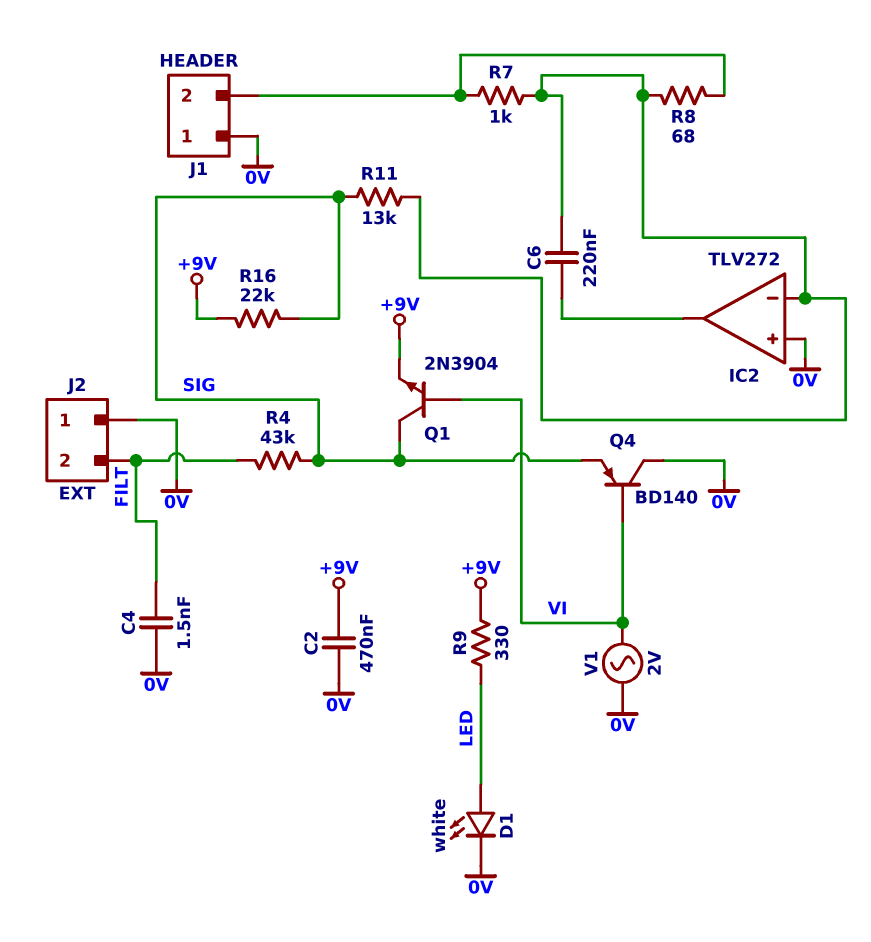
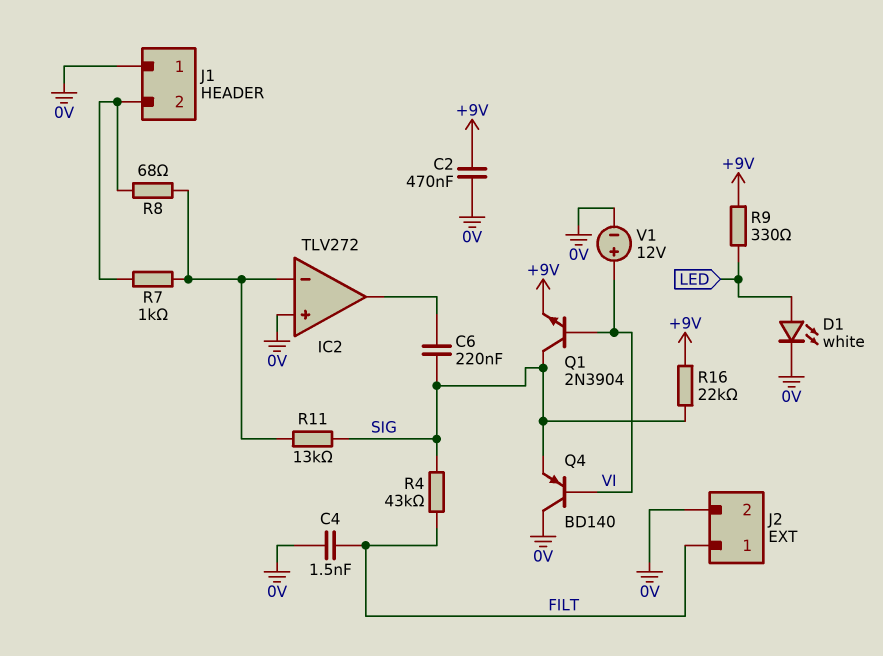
C6: 220nF (IC2/in-, IC2/out) -> 220nF (IC2/out, SIG)
J2 pin 1: 0V -> FILT
J2 pin 2: FILT -> 0V
V1: AC 2V (0V, VI) -> 12V (plus VI, minus 0V)

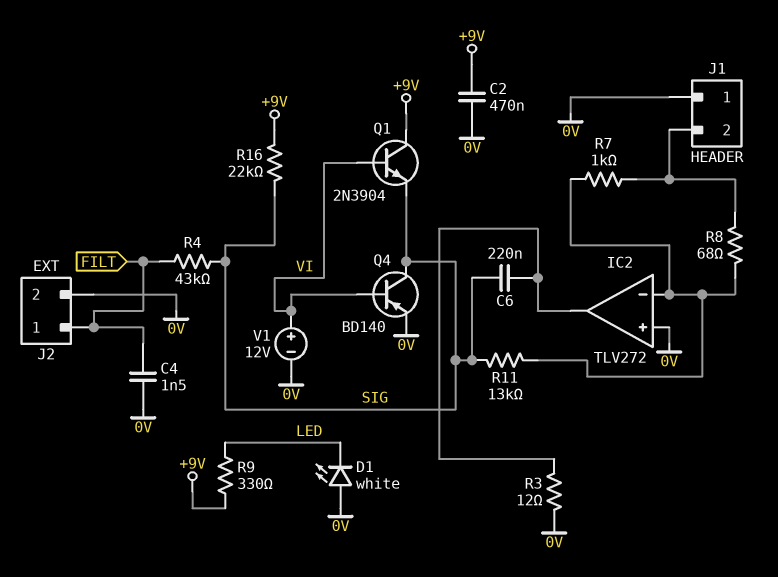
D1: LED white (A LED, K 0V) -> LED white (A 0V, K LED)
Q1: NPN 2N3904 (B VI, C SIG, E +9V) -> NPN 2N3904 (B VI, C +9V, E SIG)
Q4: PNP BD140 (B VI, C 0V, E SIG) -> PNP BD140 (B VI, C SIG, E 0V)
R3: none -> 12 (0V, IC2/out)

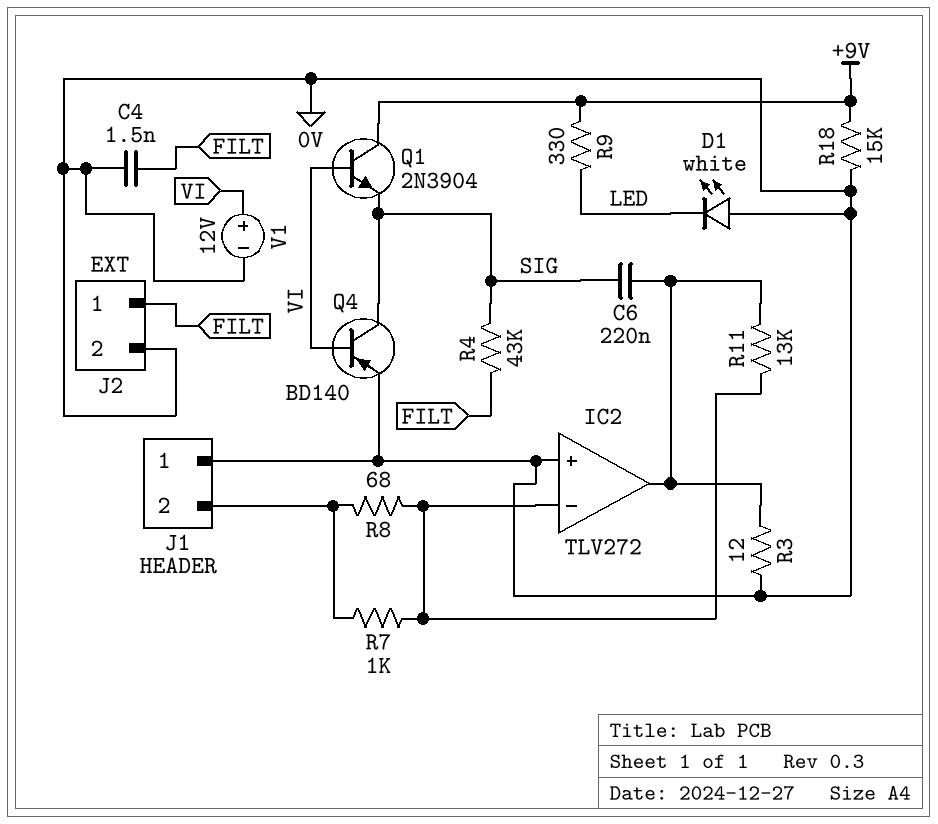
C2: 470nF (+9V, 0V) -> none
R11: 13k (IC2/in-, SIG) -> 13k (IC2/in-, IC2/out)
R16: 22k (+9V, SIG) -> none
R18: none -> 15k (+9V, 0V)

